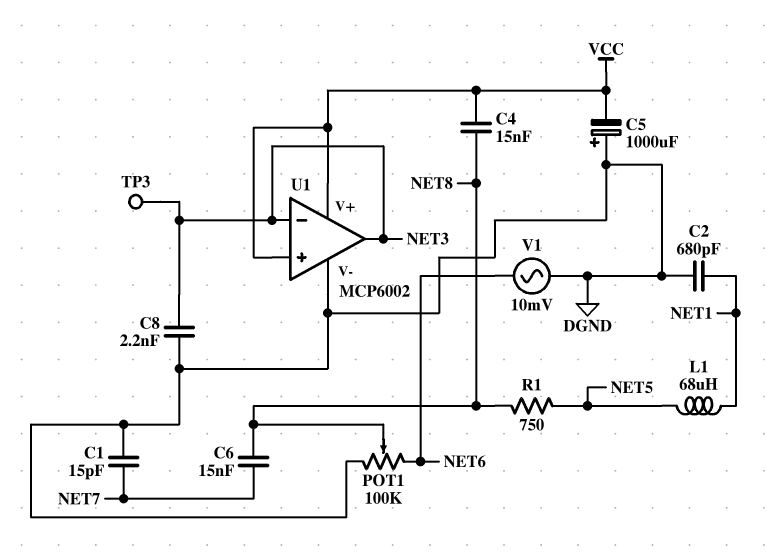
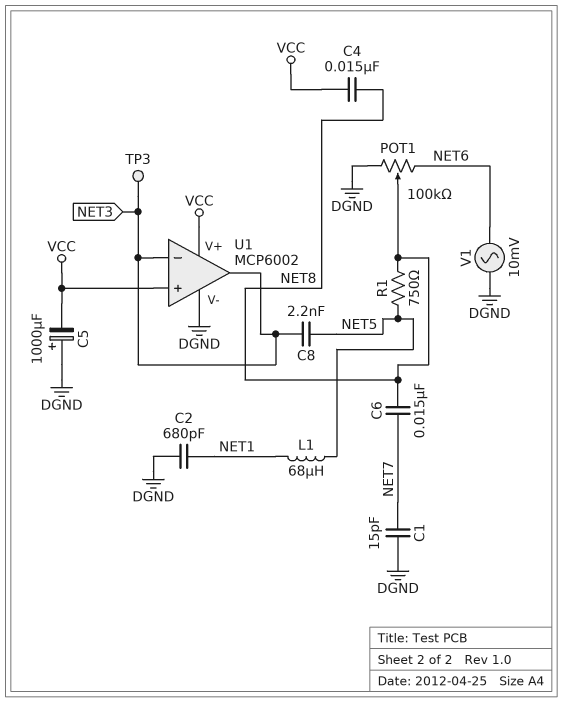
C8: 2.2nF (DGND, NET3) -> 2.2nF (NET3, NET5)

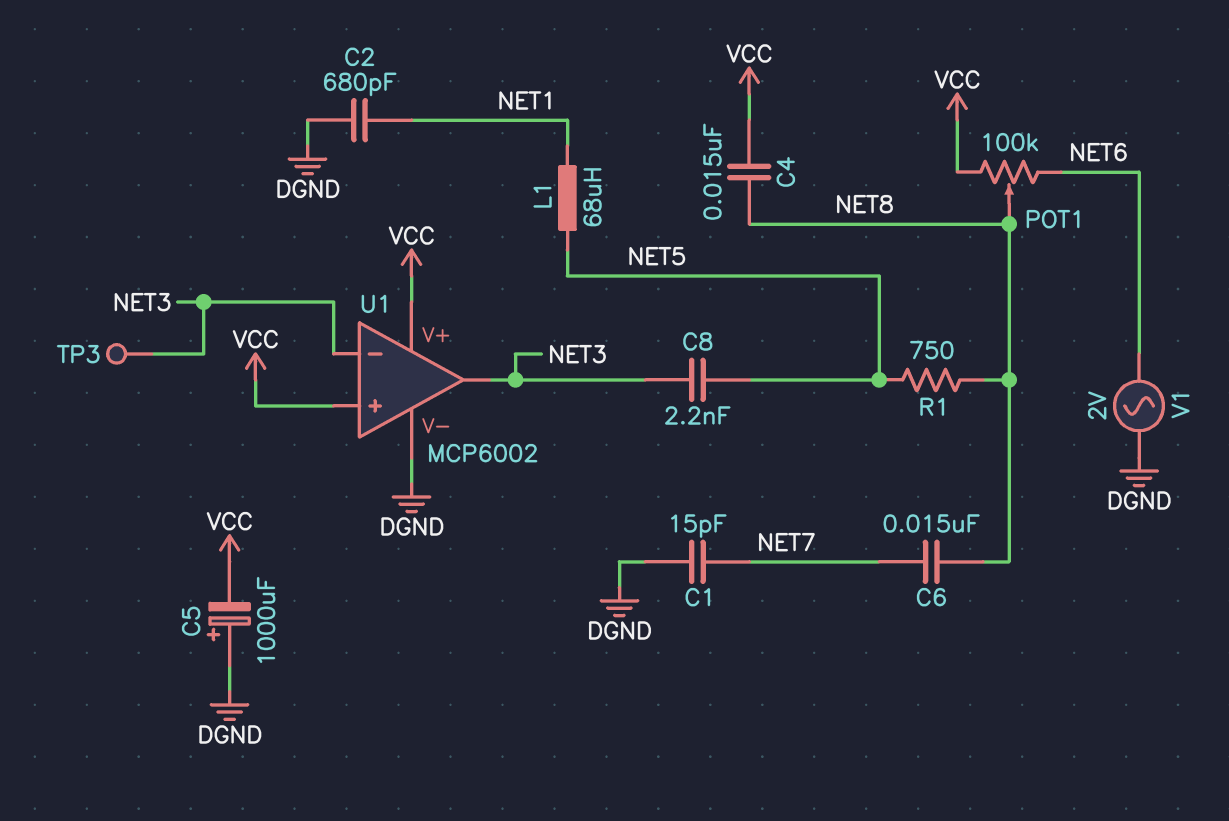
POT1: 100k (DGND, NET6, wiper NET8) -> 100k (NET6, VCC, wiper NET8)
V1: AC 10mV (DGND, NET6) -> AC 2V (DGND, NET6)

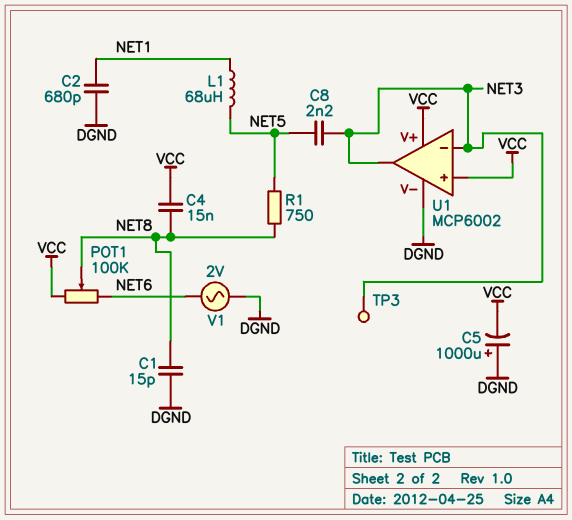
C1: 15pF (DGND, NET7) -> 15pF (DGND, NET8)
C6: 15nF (NET7, NET8) -> none

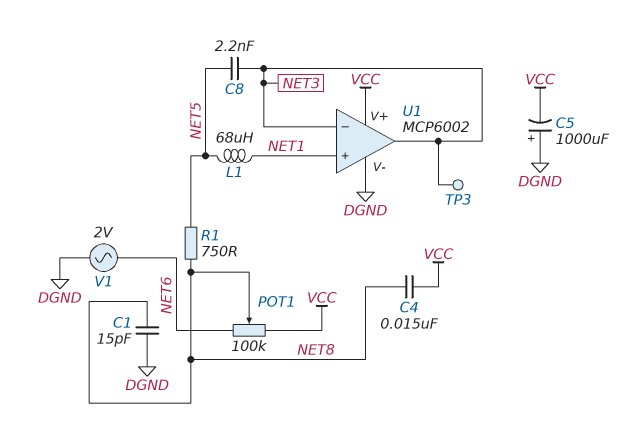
C2: 680pF (DGND, NET1) -> none
U1 pin in+: VCC -> NET1

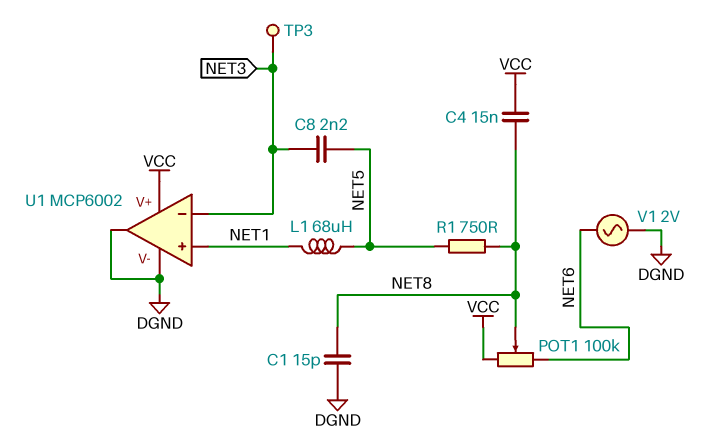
C5: 1000uF (plus DGND, minus VCC) -> none
U1 pin out: NET3 -> DGND

